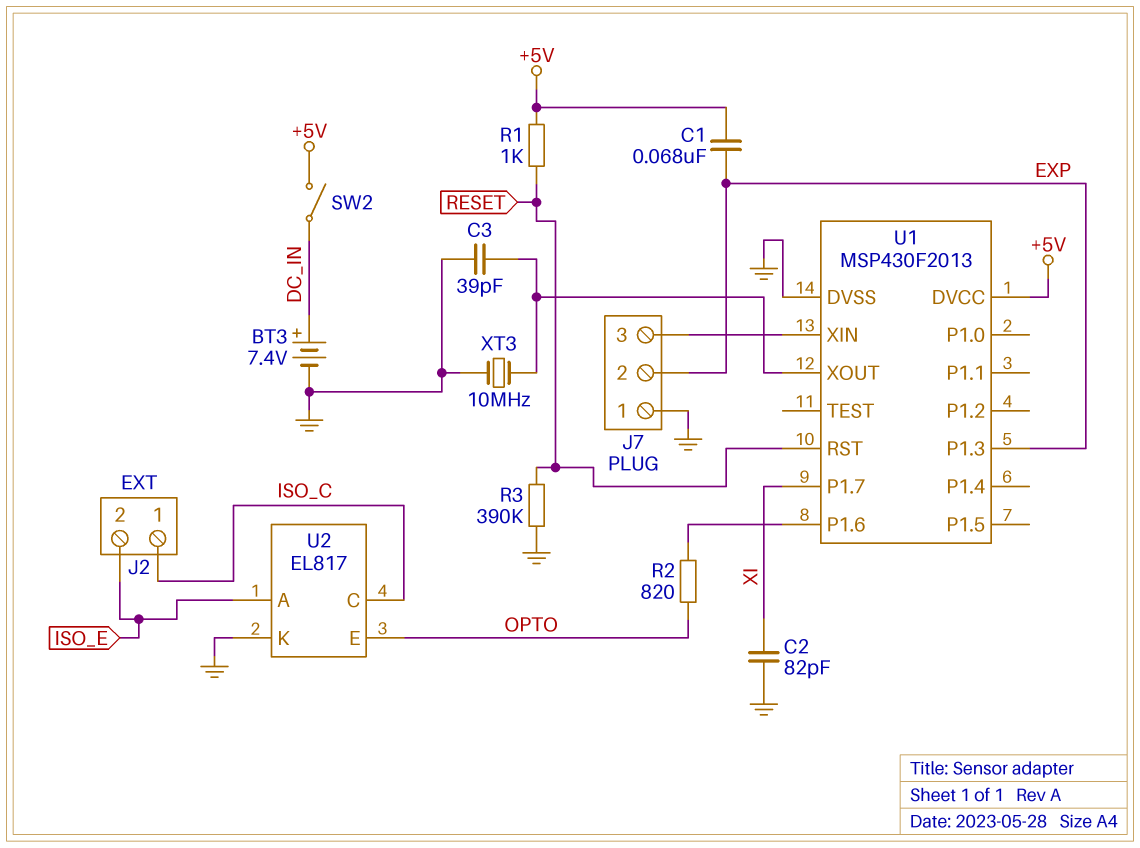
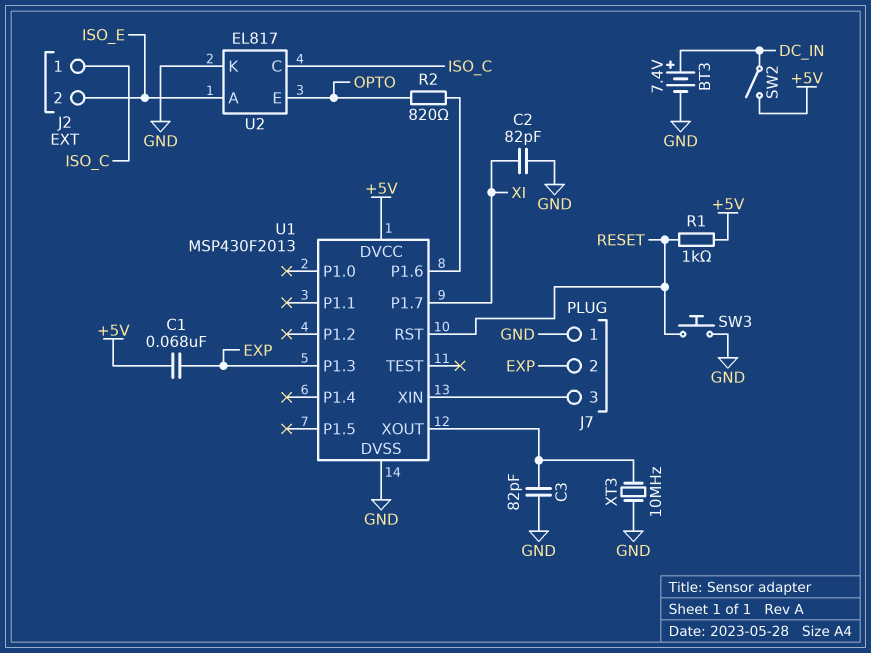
C3: 39pF (GND, U1/XOUT) -> 82pF (GND, U1/XOUT)
R3: 390k (GND, RESET) -> none
SW3: none -> button (GND, RESET)

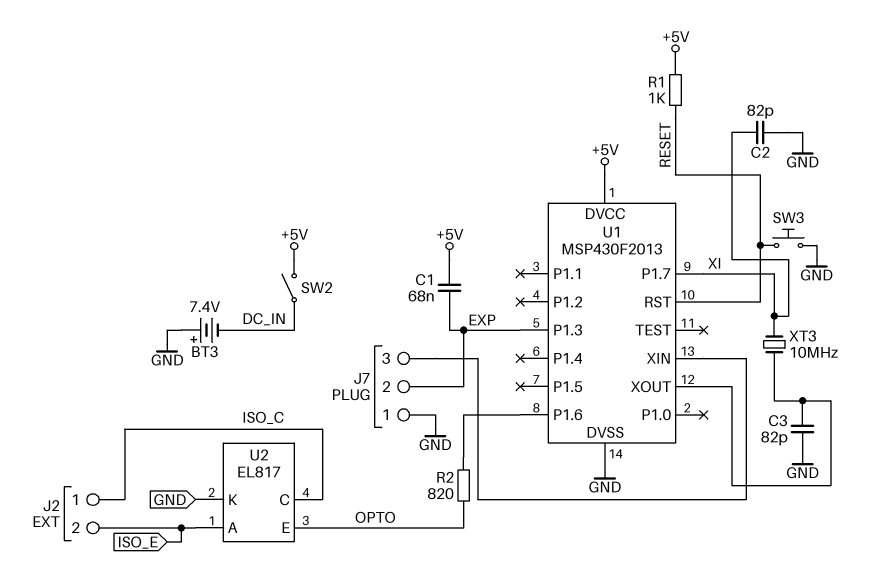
BT3: 7.4V (plus DC_IN, minus GND) -> 7.4V (plus GND, minus DC_IN)
XT3: 10MHz (GND, U1/XOUT) -> 10MHz (U1/XOUT, XI)

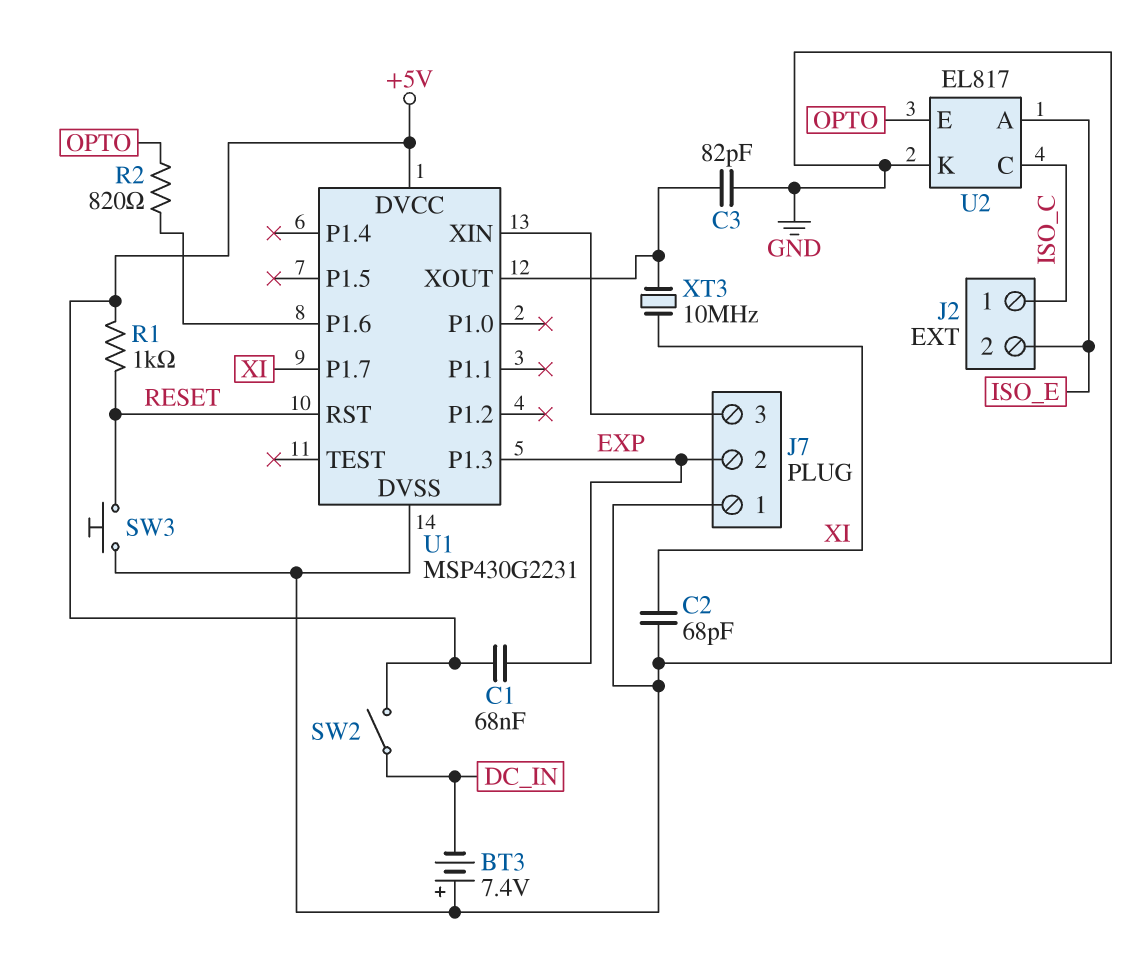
C2: 82pF (GND, XI) -> 68pF (GND, XI)
U1: MSP430F2013 -> MSP430G2231

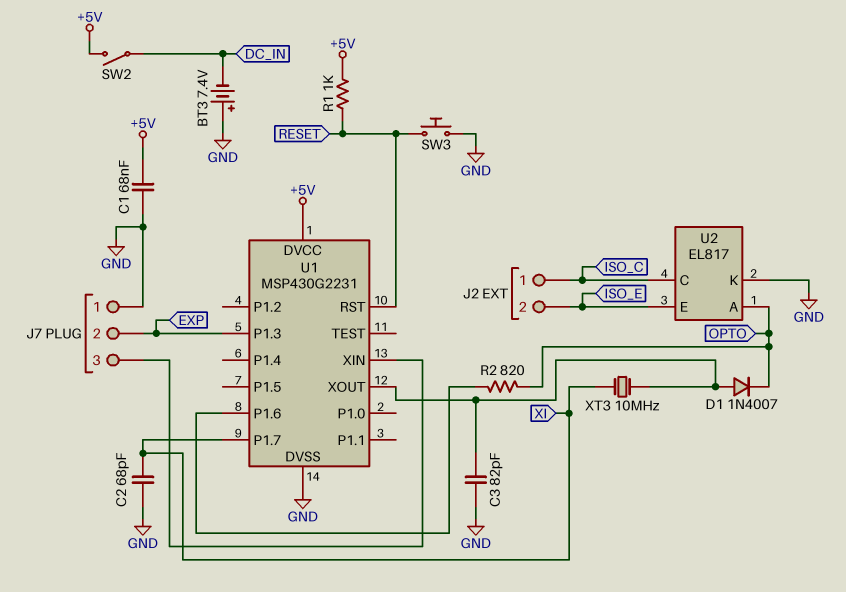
C1: 68nF (+5V, EXP) -> 68nF (+5V, GND)
D1: none -> diode 1N4007 (A U1/XOUT, K OPTO)
U2 pin A: ISO_E -> OPTO
U2 pin E: OPTO -> ISO_E

